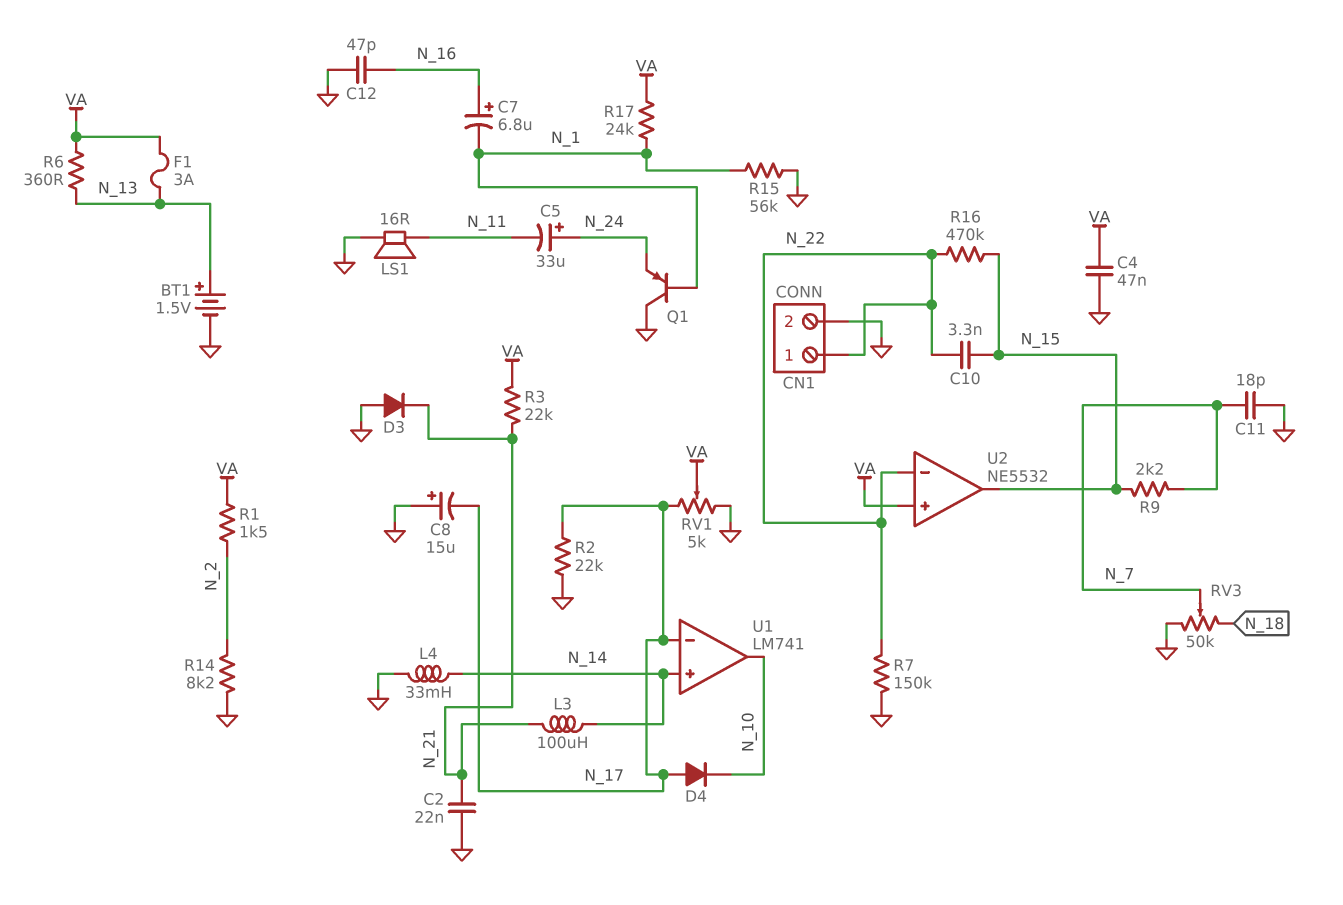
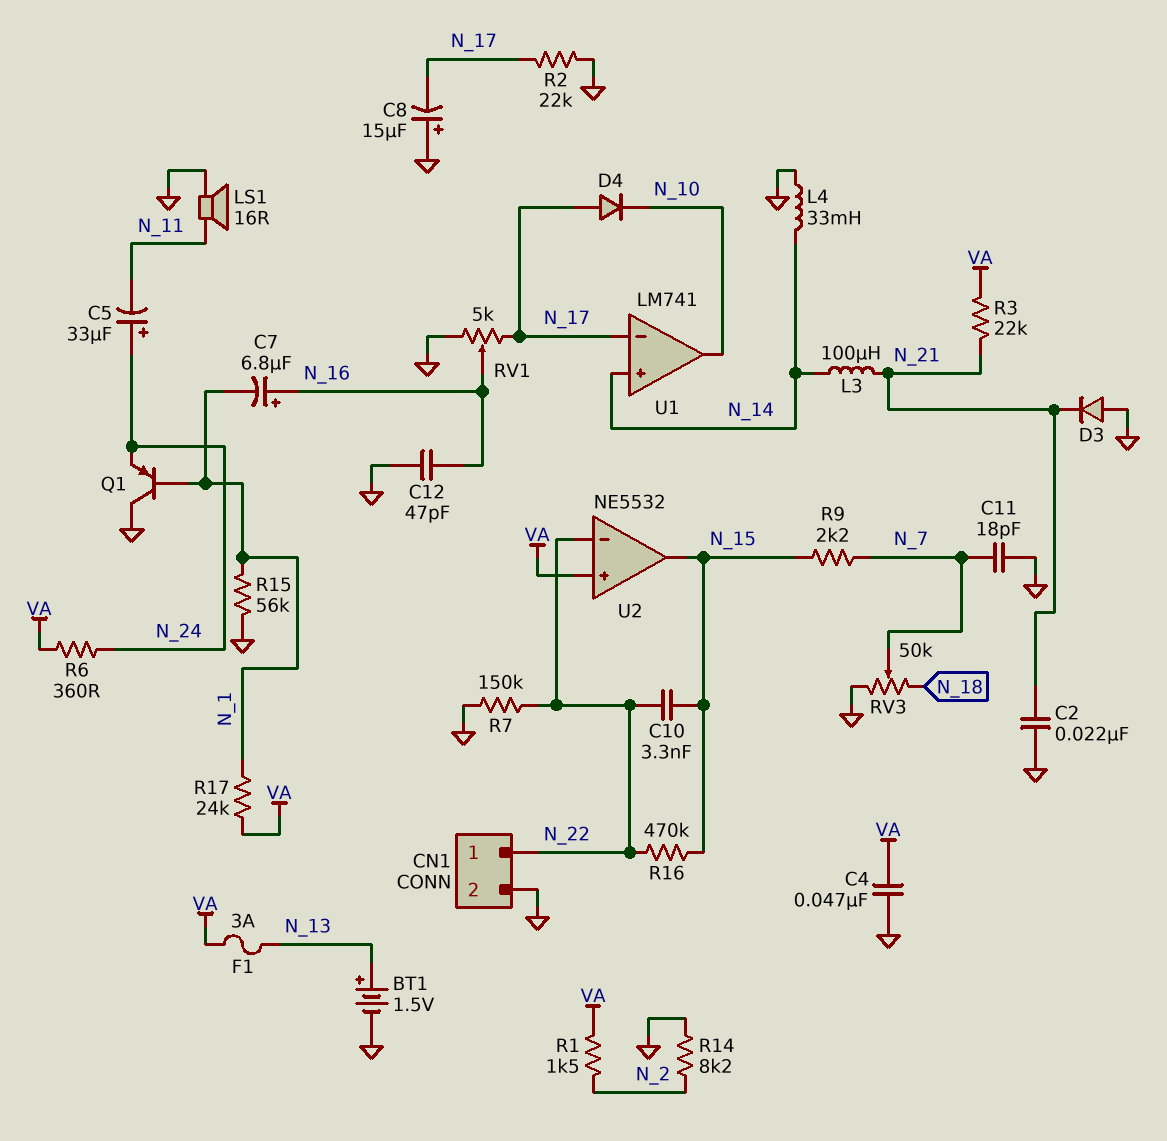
R6: 360 (N_13, VA) -> 360 (N_24, VA)
RV1: 5k (GND, N_17, wiper VA) -> 5k (GND, N_17, wiper N_16)

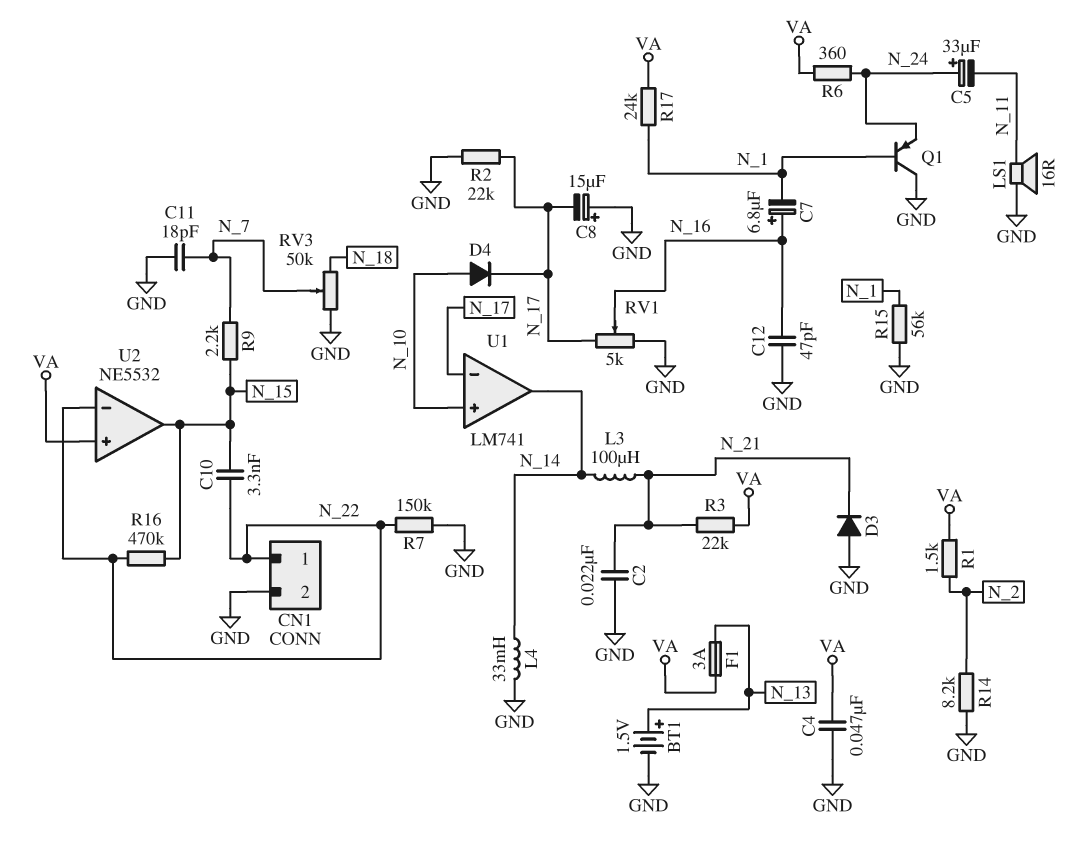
D4: diode (A N_17, K N_10) -> diode (A N_10, K N_17)
U1 pin in+: N_14 -> N_10
U1 pin out: N_10 -> N_14

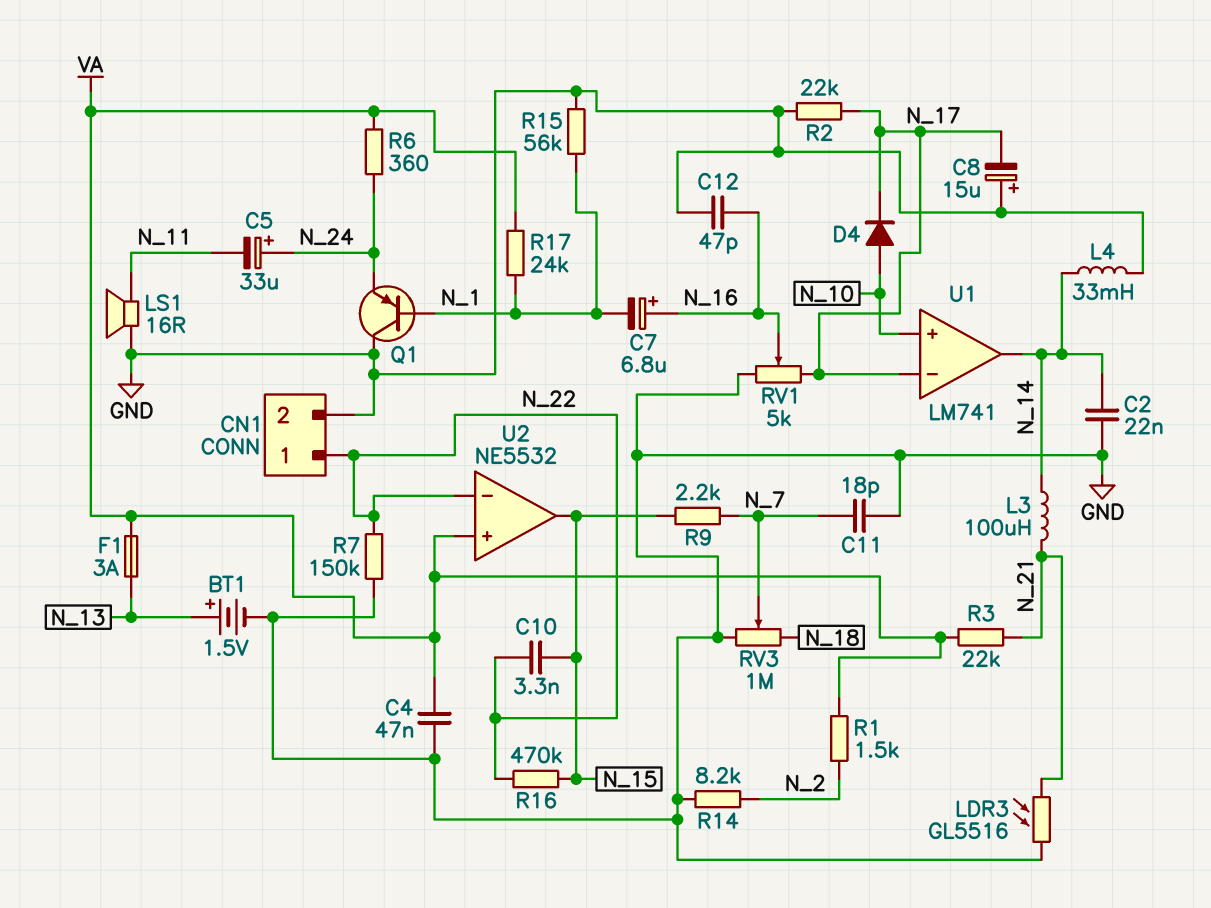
C2: 22nF (GND, N_21) -> 22nF (GND, N_14)
D3: diode (A GND, K N_21) -> none
LDR3: none -> GL5516 (GND, N_21)
RV3: 50k (GND, N_18, wiper N_7) -> 1M (GND, N_18, wiper N_7)

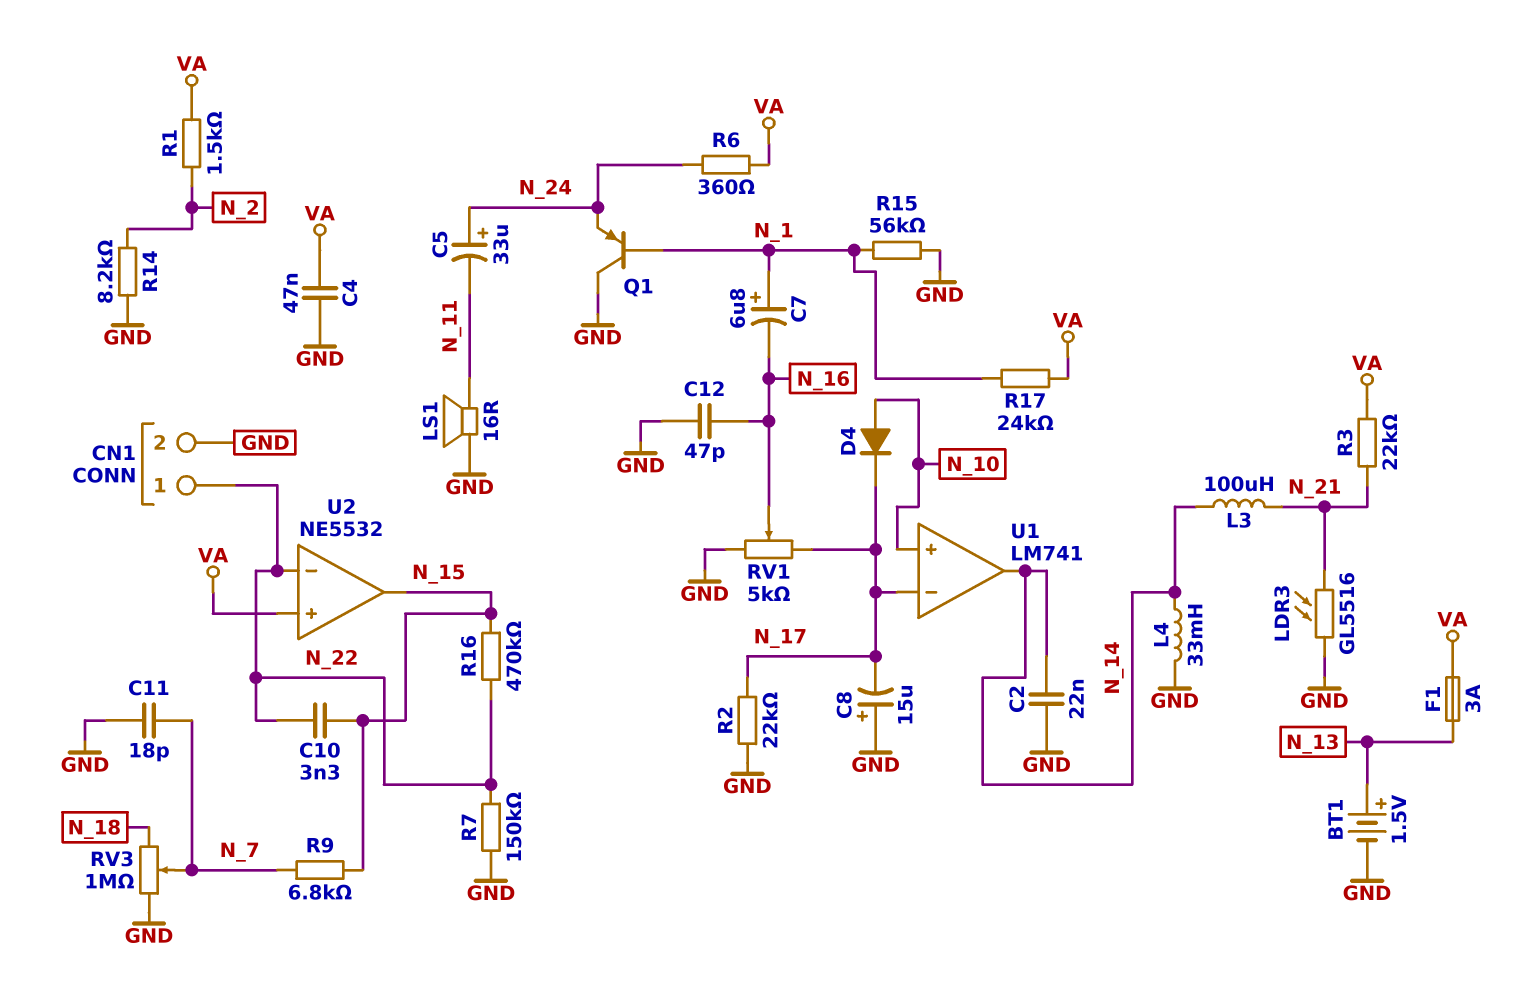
C7: 6.8uF (plus N_16, minus N_1) -> 6.8uF (plus N_1, minus N_16)
R9: 2.2k (N_7, N_15) -> 6.8k (N_7, N_15)

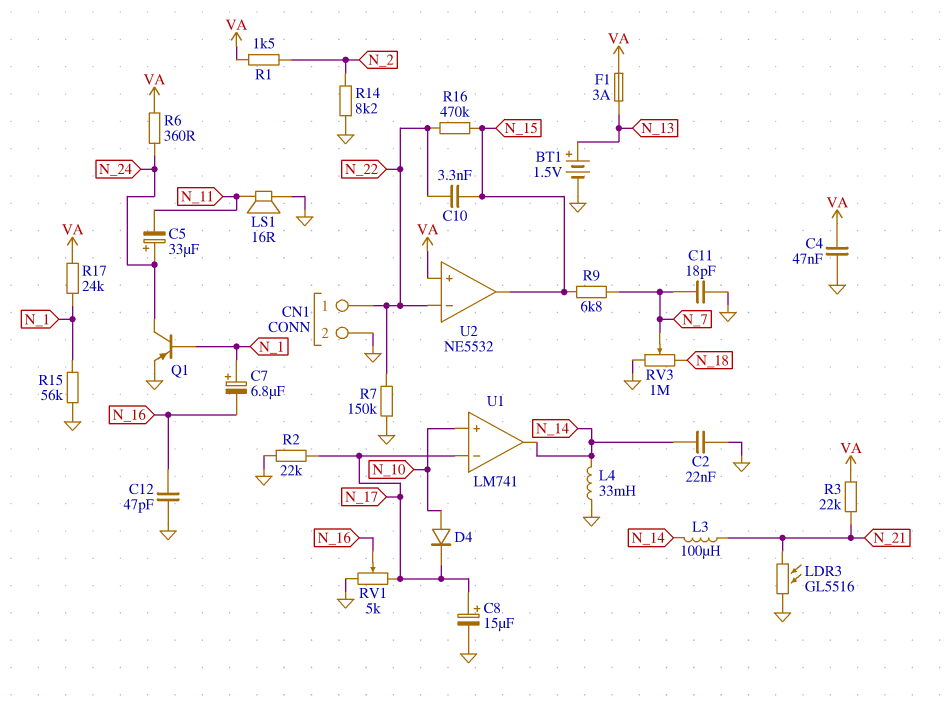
C8: 15uF (plus GND, minus N_17) -> 15uF (plus N_17, minus GND)
Q1: PNP (B N_1, C GND, E N_24) -> PNP (B N_1, C N_24, E GND)

